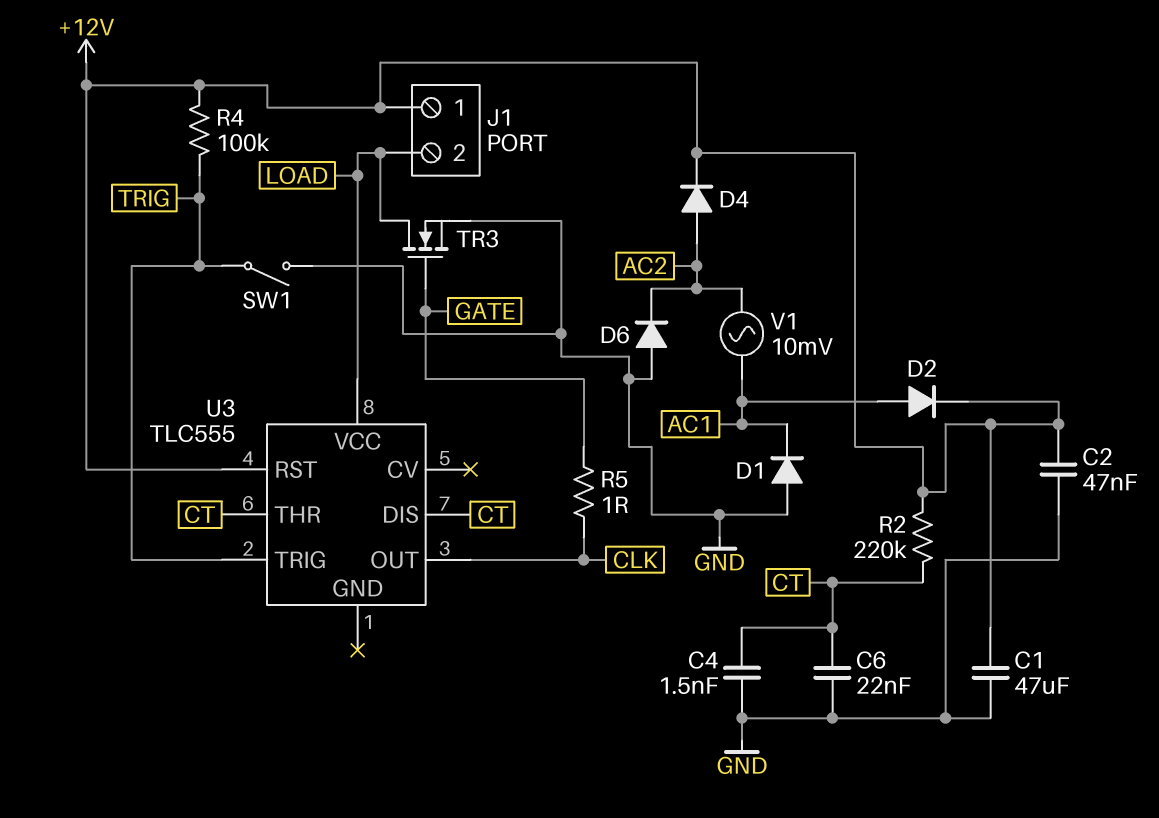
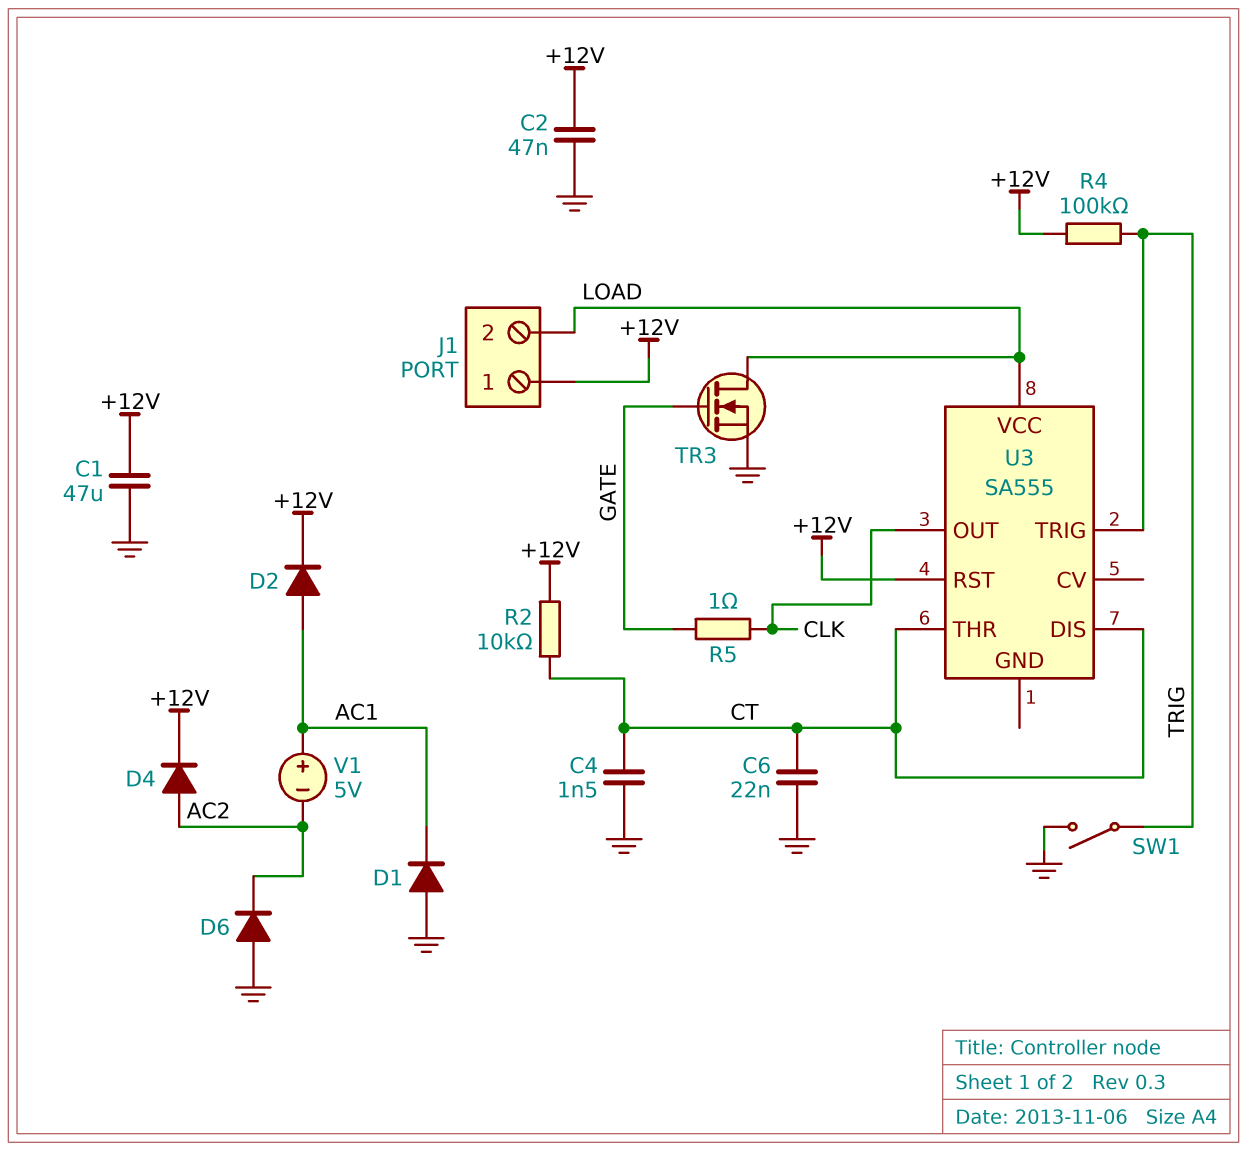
R2: 220k (+12V, CT) -> 10k (+12V, CT)
U3: TLC555 -> SA555
V1: AC 10mV (AC1, AC2) -> 5V (plus AC1, minus AC2)

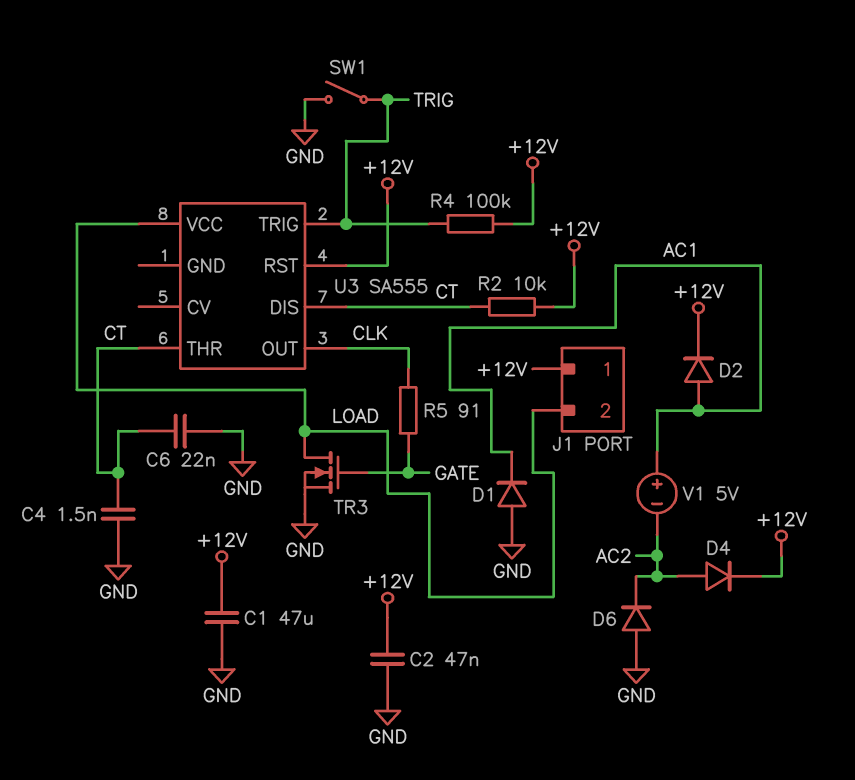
R5: 1 (CLK, GATE) -> 91 (CLK, GATE)

